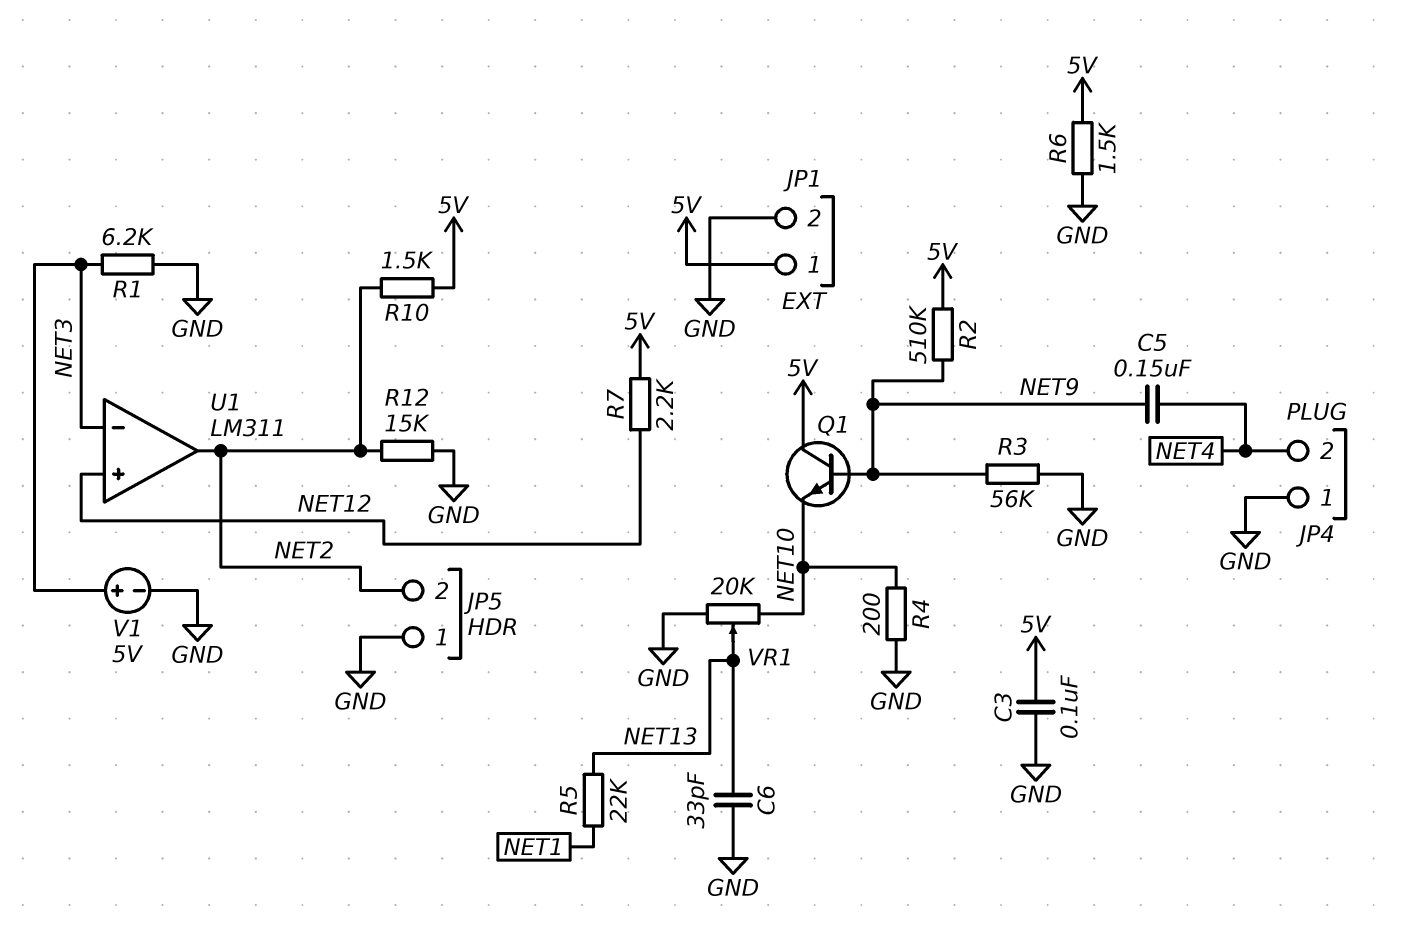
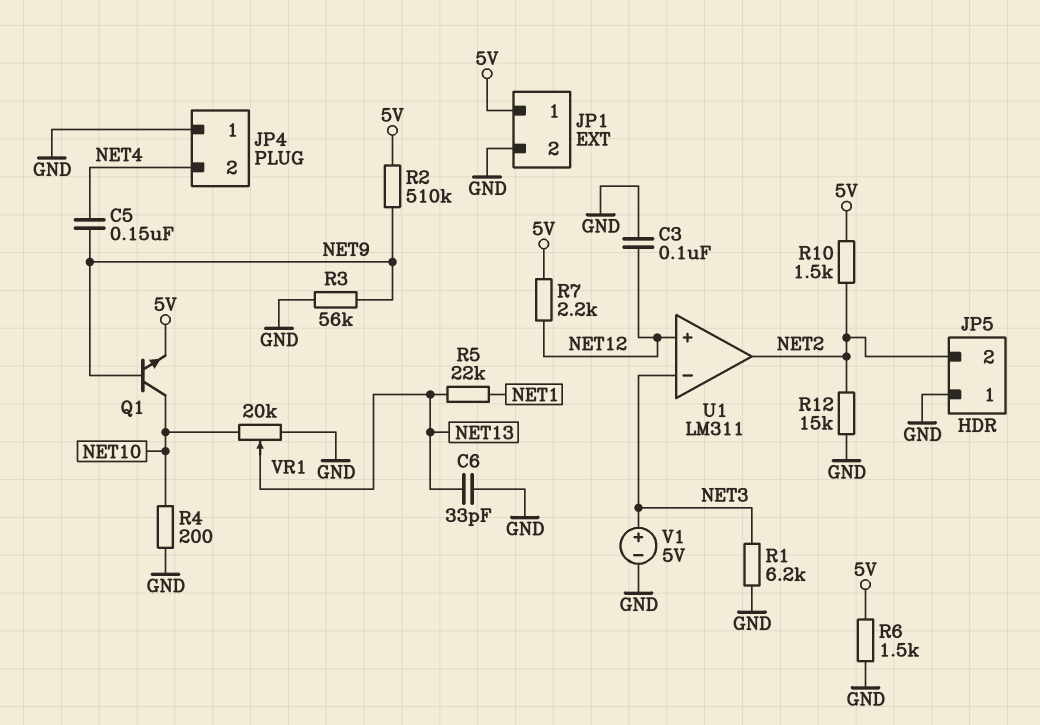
C3: 100nF (5V, GND) -> 100nF (GND, NET12)
Q1: NPN (B NET9, C 5V, E NET10) -> NPN (B NET9, C NET10, E 5V)

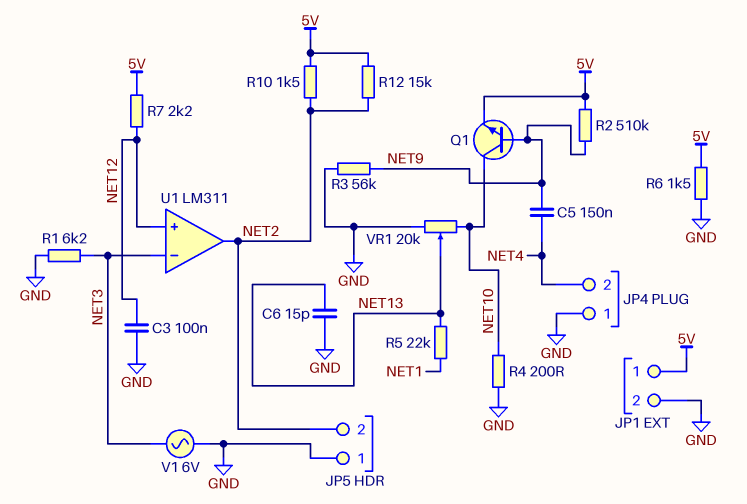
C6: 33pF (GND, NET13) -> 15pF (GND, NET13)
R12: 15k (GND, NET2) -> 15k (5V, NET2)
V1: 5V (plus NET3, minus GND) -> AC 6V (GND, NET3)

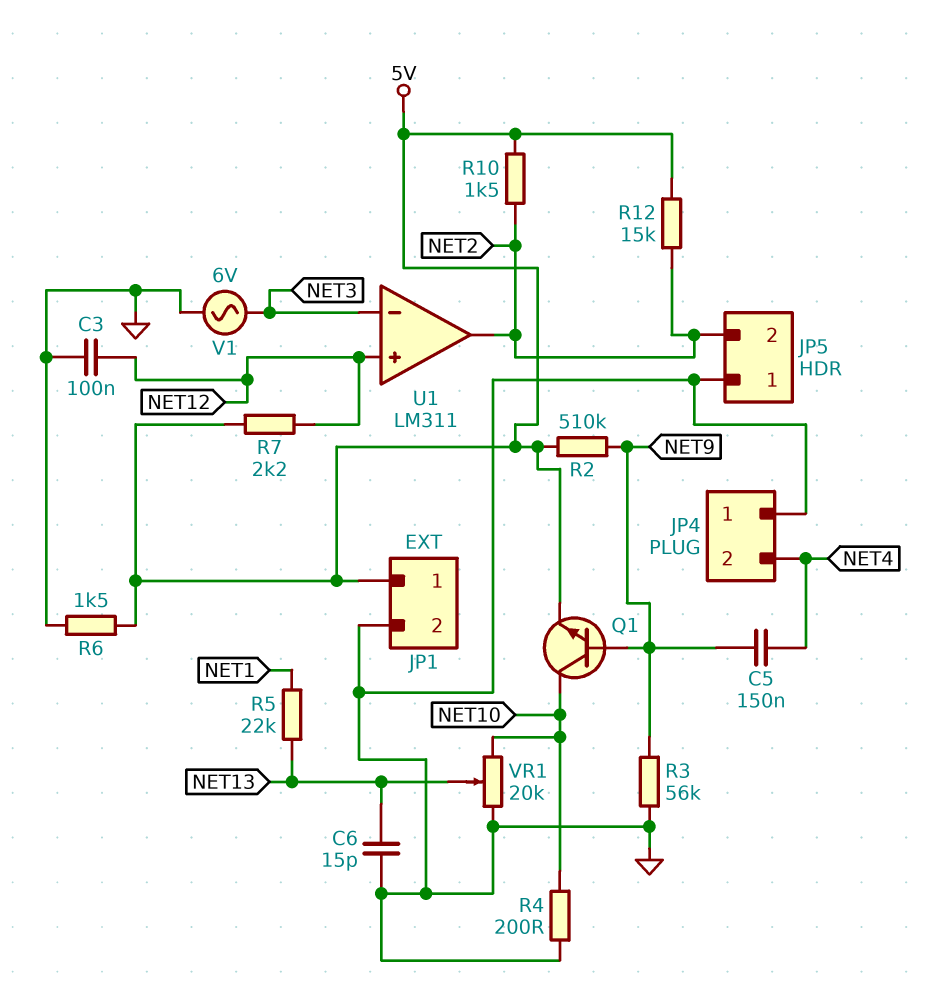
R1: 6.2k (GND, NET3) -> none

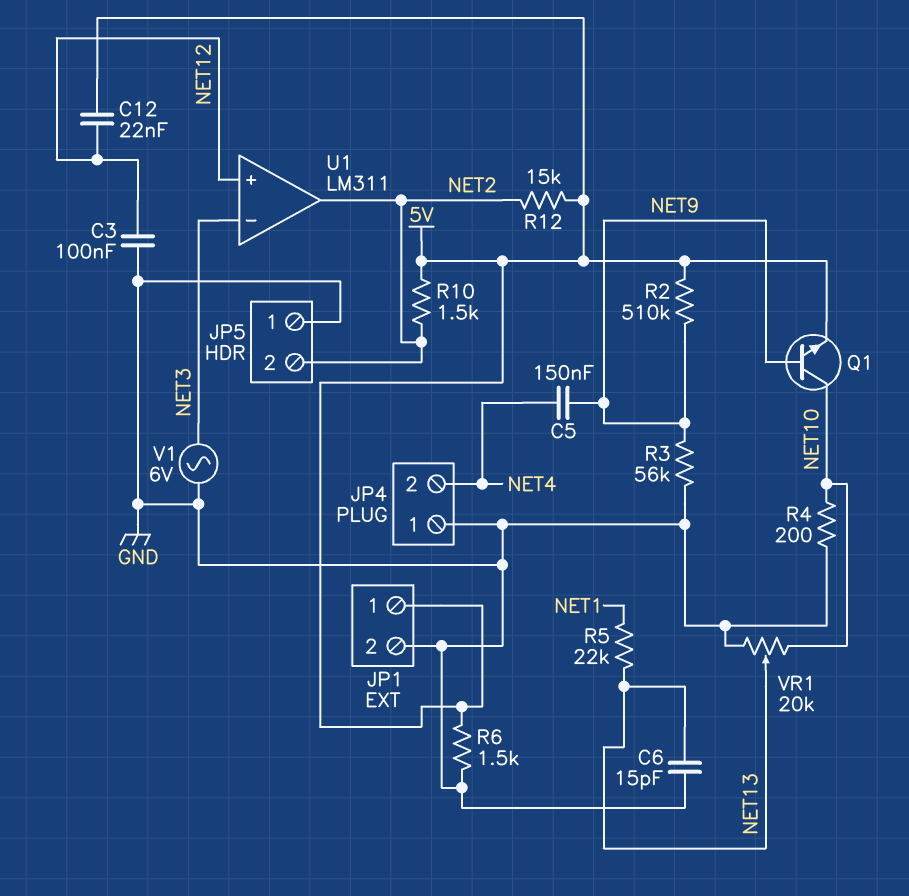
C12: none -> 22nF (5V, NET12)
R7: 2.2k (5V, NET12) -> none

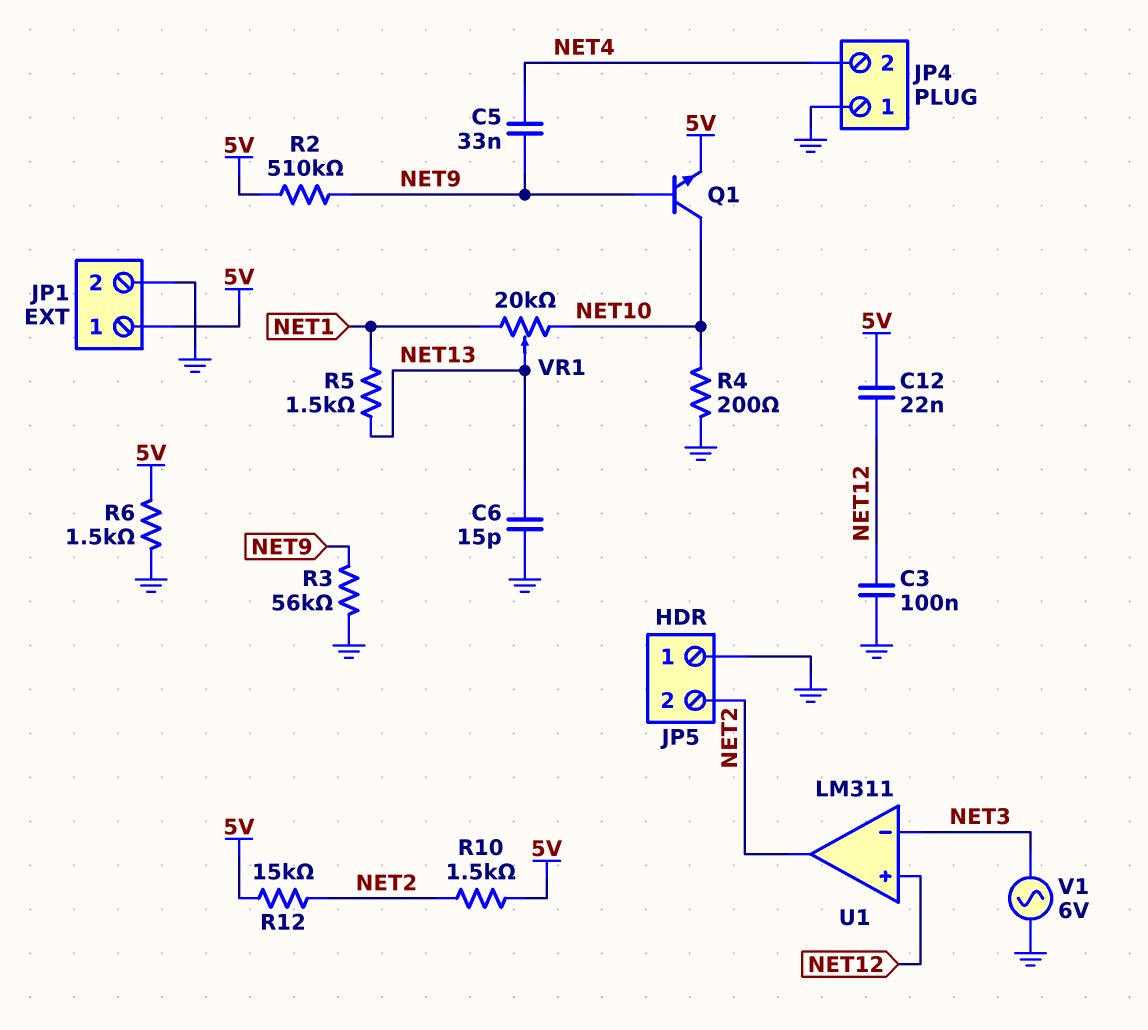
C5: 150nF (NET4, NET9) -> 33nF (NET4, NET9)
R5: 22k (NET1, NET13) -> 1.5k (NET1, NET13)
VR1: 20k (GND, NET10, wiper NET13) -> 20k (NET1, NET10, wiper NET13)

